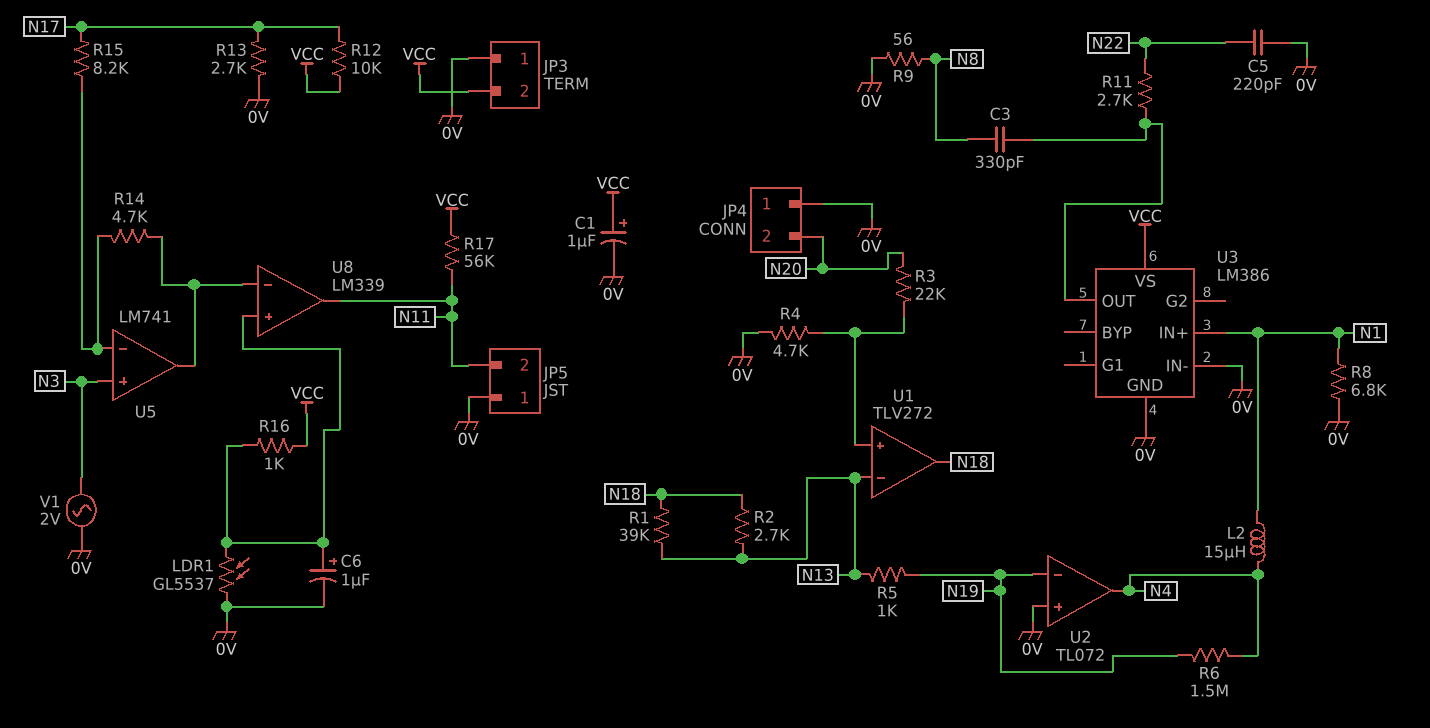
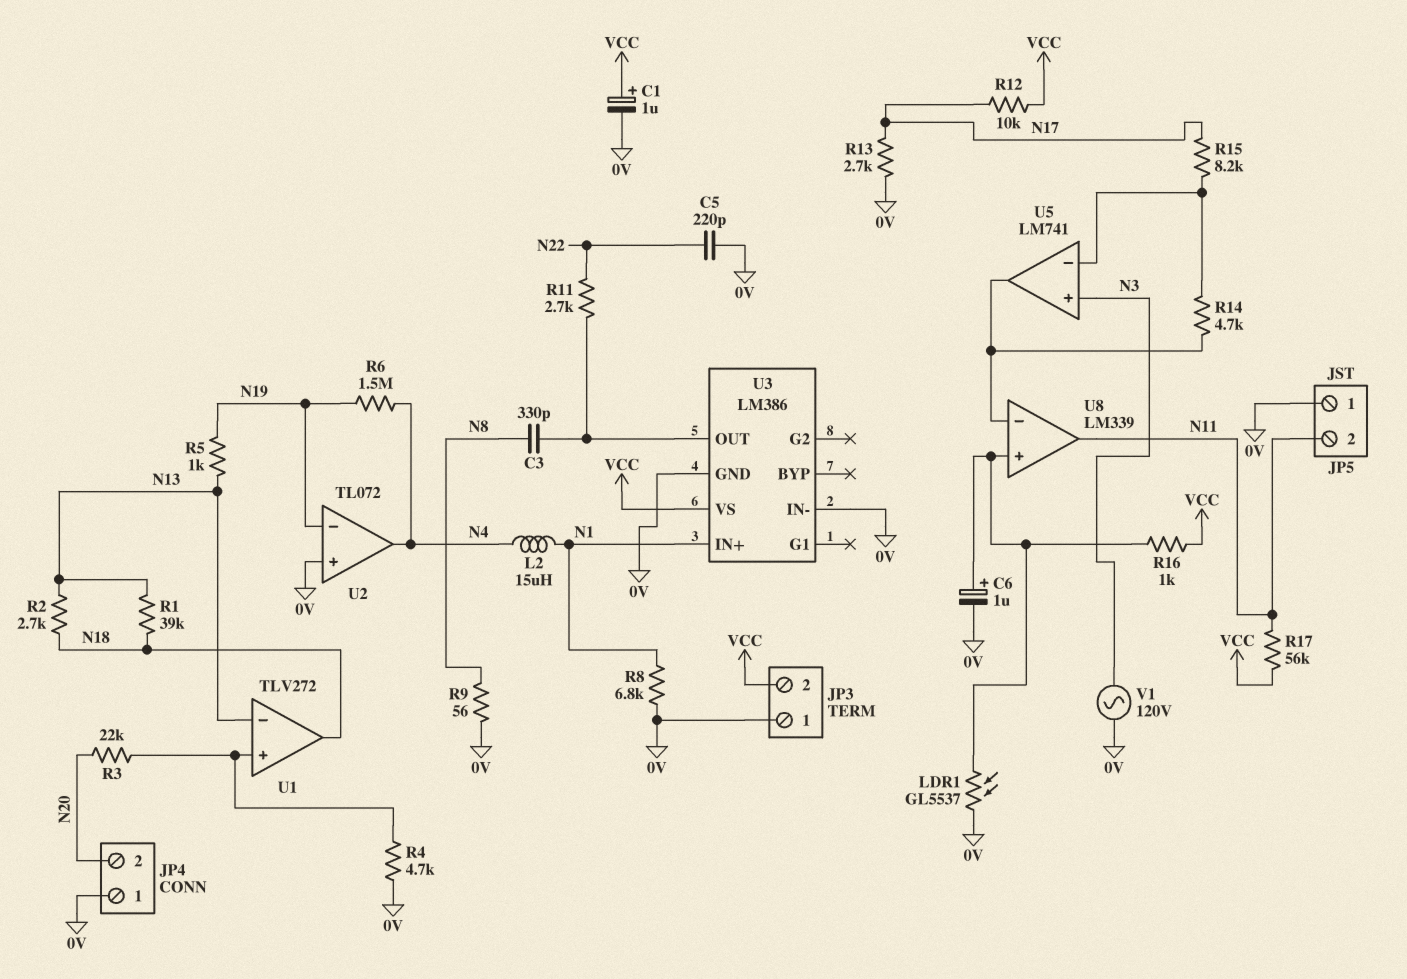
V1: AC 2V (0V, N3) -> AC 120V (0V, N3)

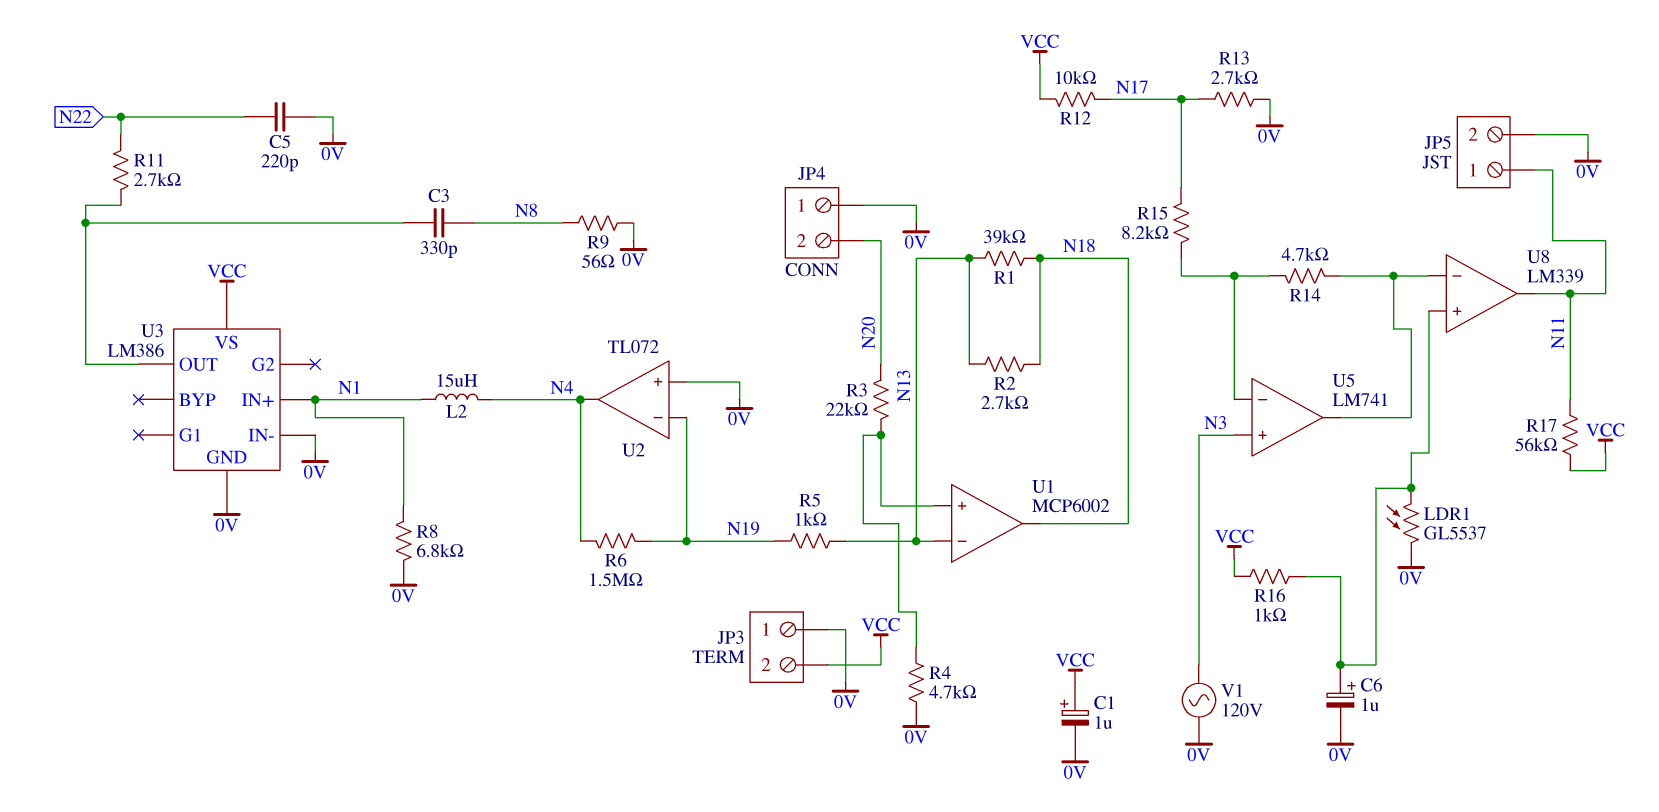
JP5 pin 1: 0V -> N11
JP5 pin 2: N11 -> 0V
U1: TLV272 -> MCP6002

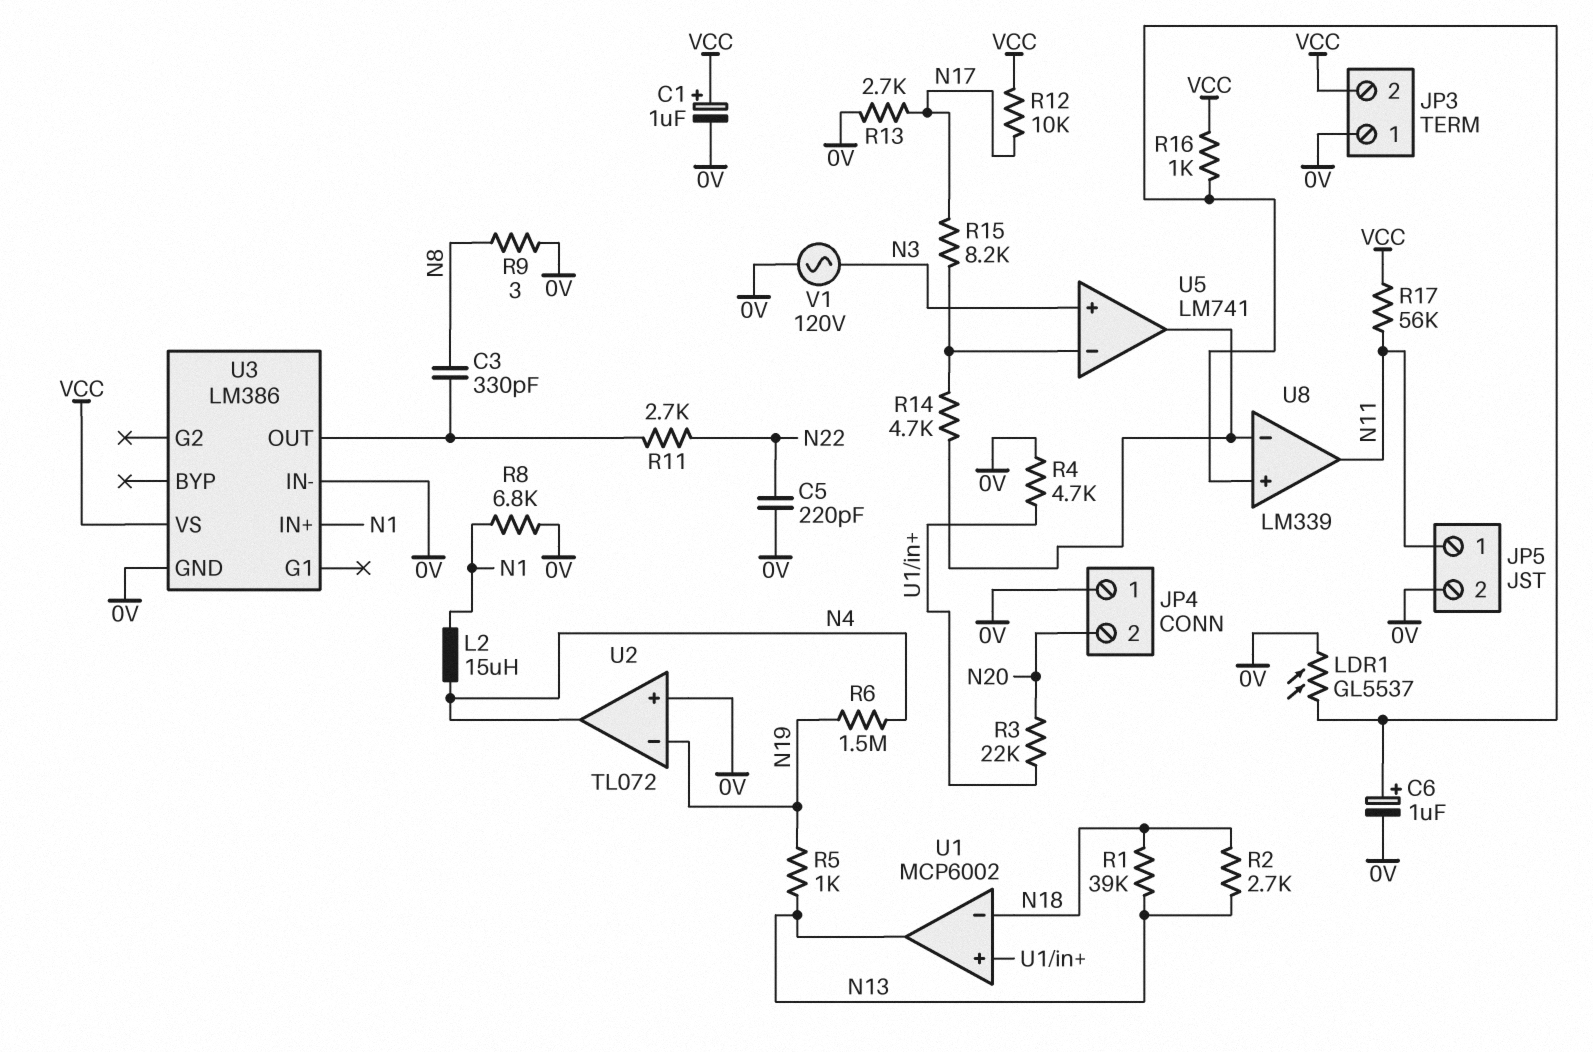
R9: 56 (0V, N8) -> 3 (0V, N8)
U1 pin in-: N13 -> N18
U1 pin out: N18 -> N13

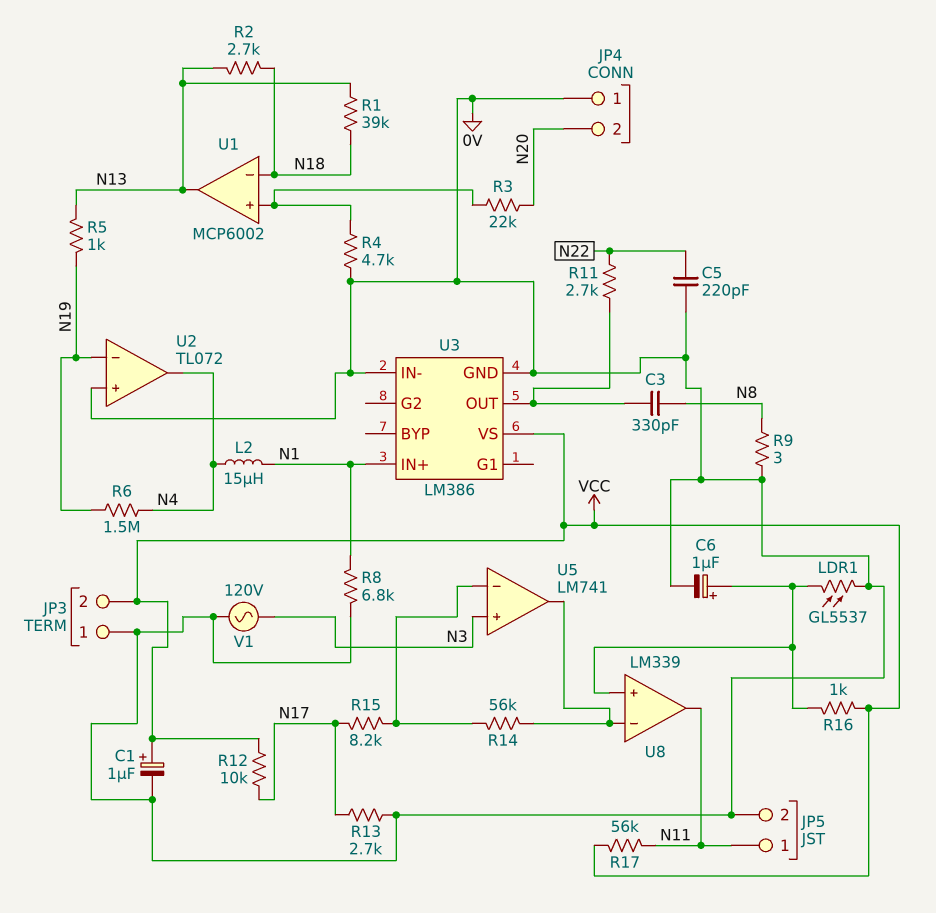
R14: 4.7k (U5/in-, U5/out) -> 56k (U5/in-, U5/out)

